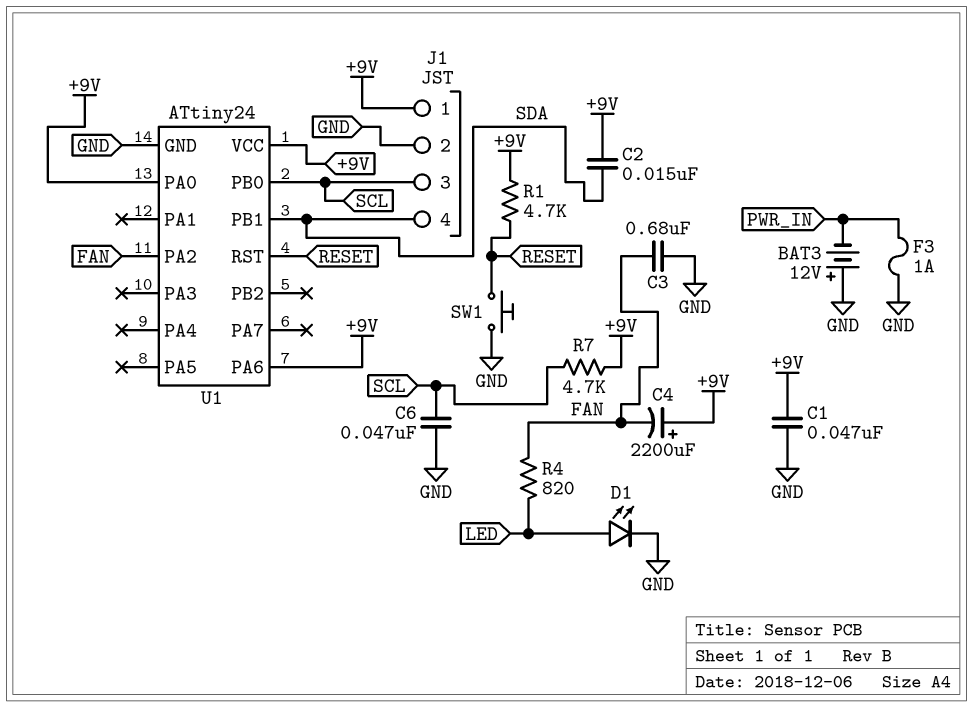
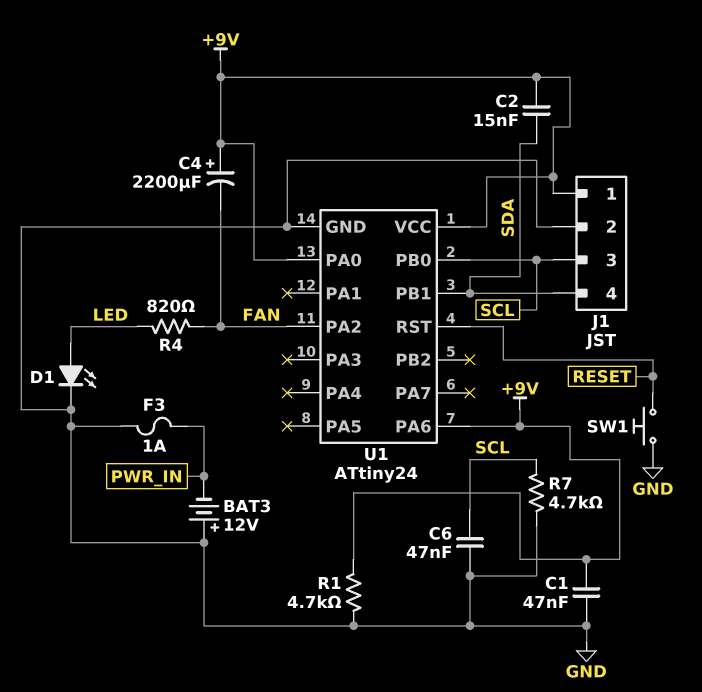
C3: 680nF (FAN, GND) -> none
R1: 4.7k (+9V, RESET) -> 4.7k (+9V, GND)
R7: 4.7k (+9V, SCL) -> 4.7k (GND, SCL)

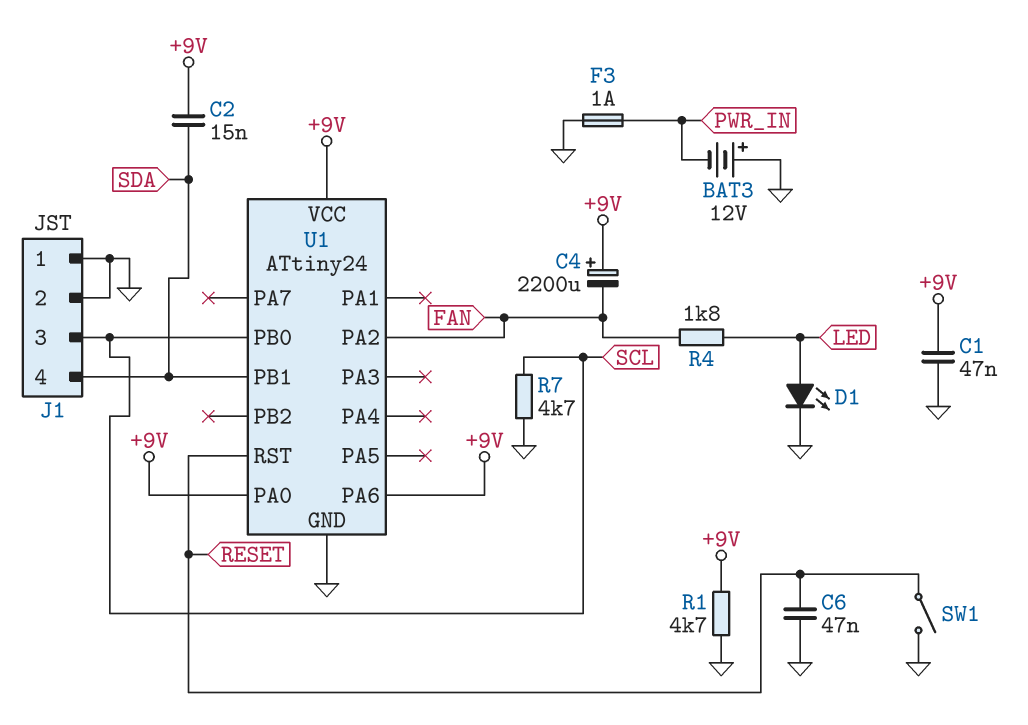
C6: 47nF (GND, SCL) -> 47nF (GND, RESET)
J1 pin 1: +9V -> GND
R4: 820 (FAN, LED) -> 1.8k (FAN, LED)
SW1: button (GND, RESET) -> switch (GND, RESET)

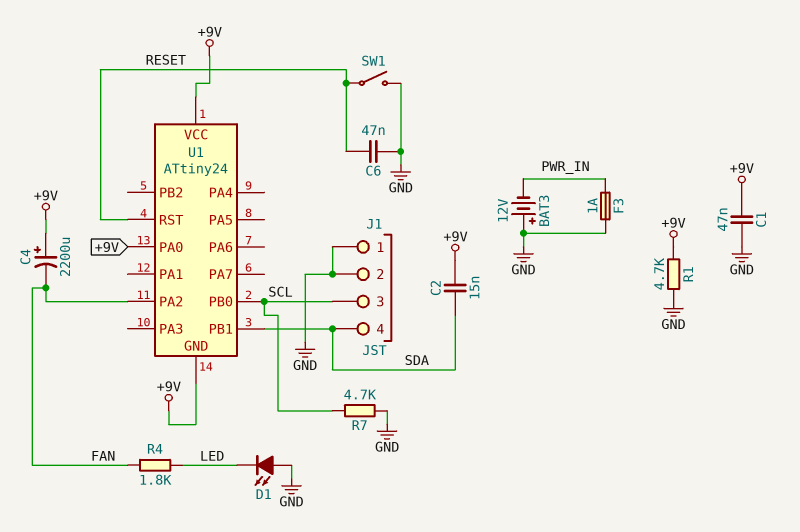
D1: LED (A LED, K GND) -> LED (A GND, K LED)
U1 pin GND: GND -> +9V
U1 pin PA6: +9V -> none

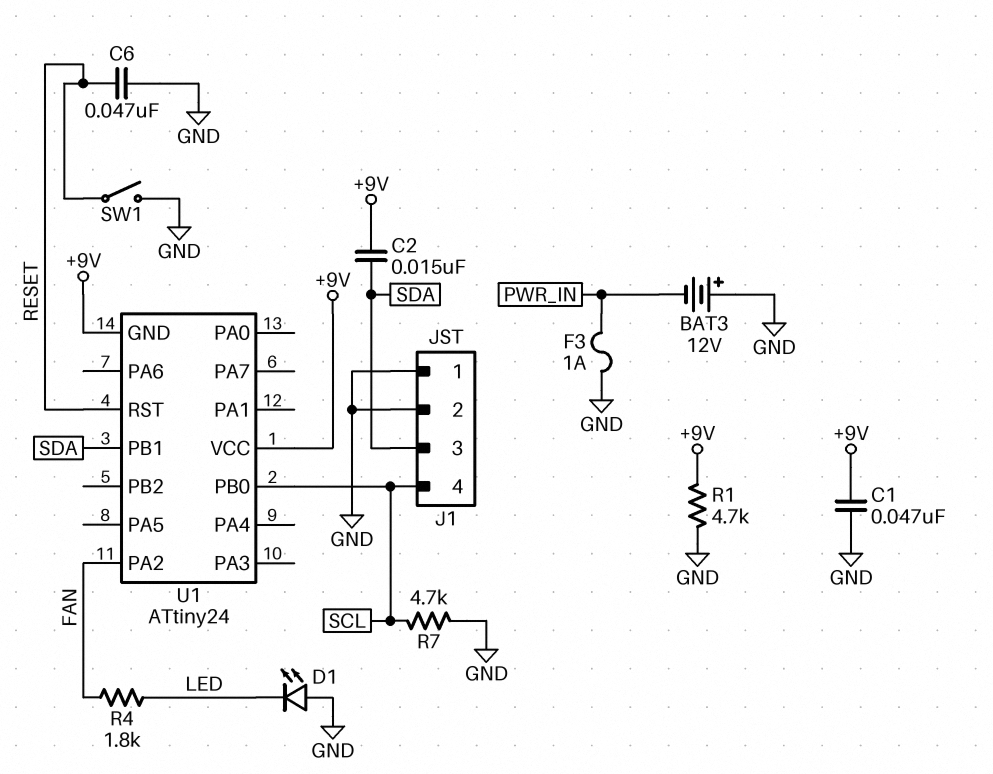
C4: 2200uF (plus +9V, minus FAN) -> none
J1 pin 3: SCL -> SDA
J1 pin 4: SDA -> SCL
U1 pin PA0: +9V -> none

